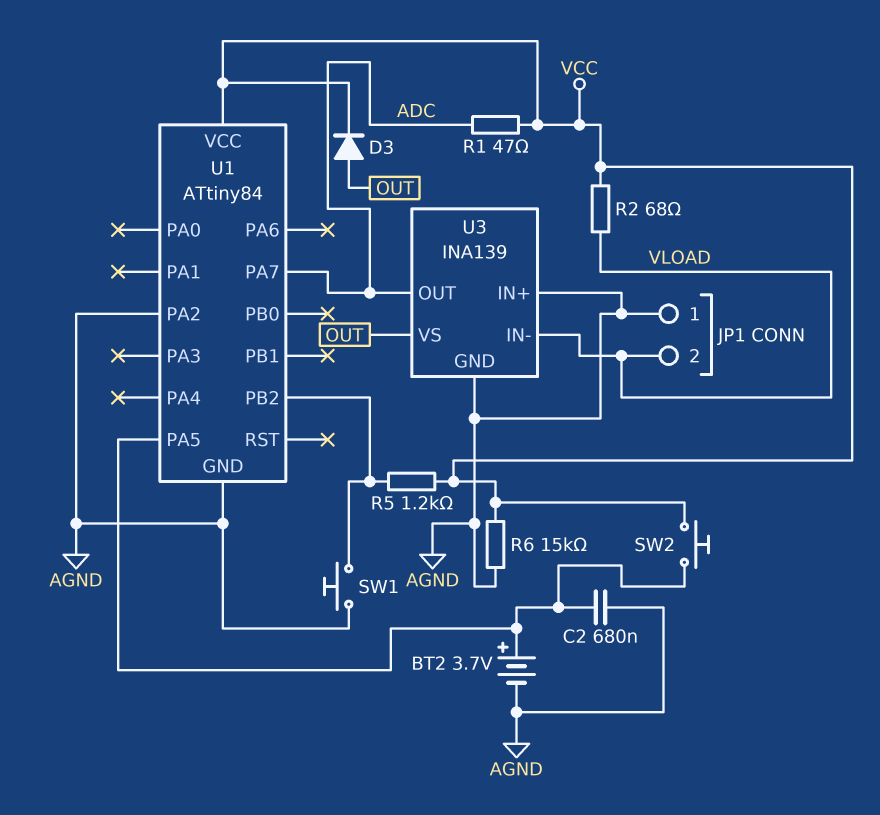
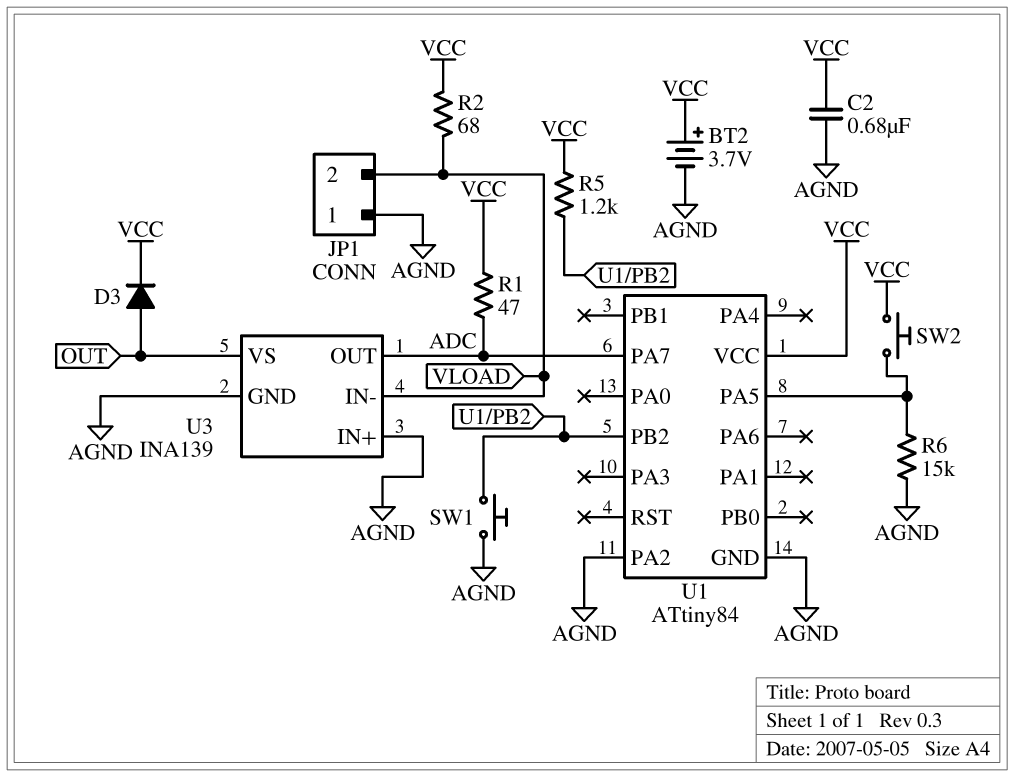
BT2: 3.7V (plus U1/PA5, minus AGND) -> 3.7V (plus VCC, minus AGND)
C2: 680nF (AGND, U1/PA5) -> 680nF (AGND, VCC)
R6: 15k (AGND, VCC) -> 15k (AGND, U1/PA5)

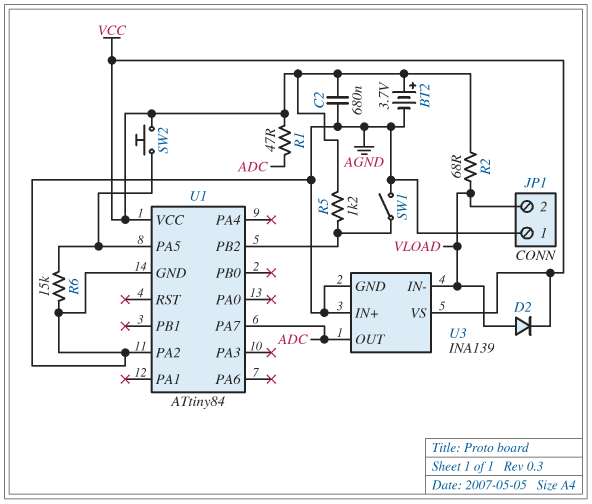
D2: none -> diode (A VLOAD, K VCC)
D3: diode (A OUT, K VCC) -> none
SW1: button (AGND, U1/PB2) -> switch (AGND, U1/PB2)
U3 pin VS: OUT -> VCC

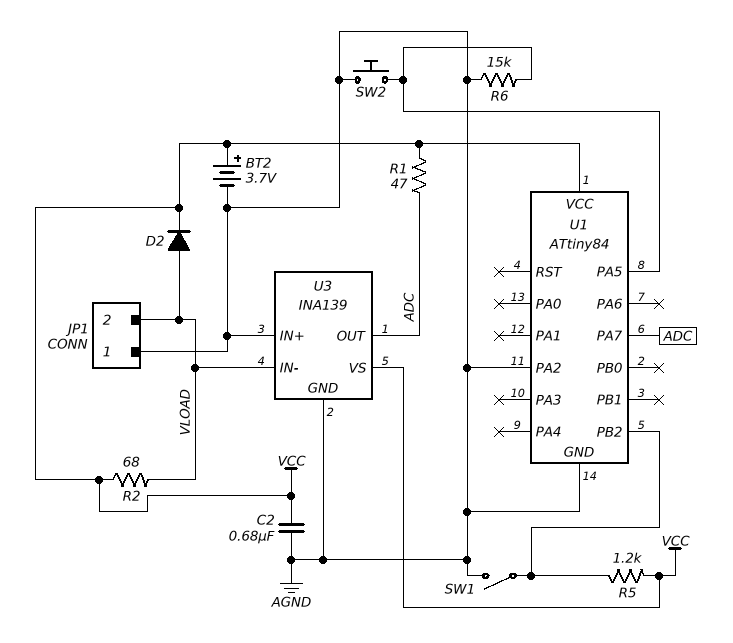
SW2: button (U1/PA5, VCC) -> button (AGND, U1/PA5)

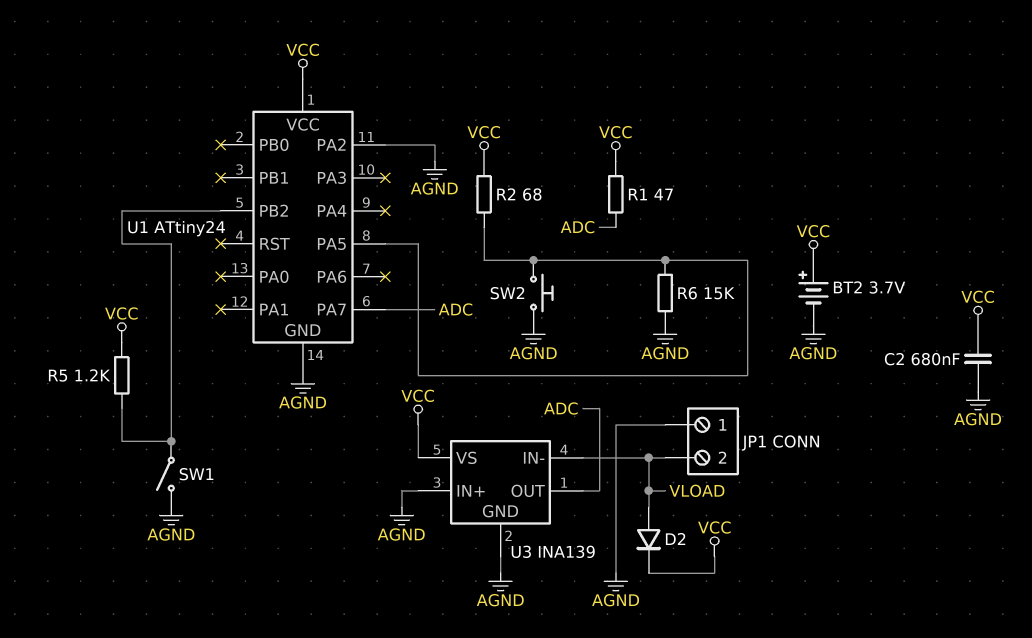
R2: 68 (VCC, VLOAD) -> 68 (U1/PA5, VCC)
U1: ATtiny84 -> ATtiny24

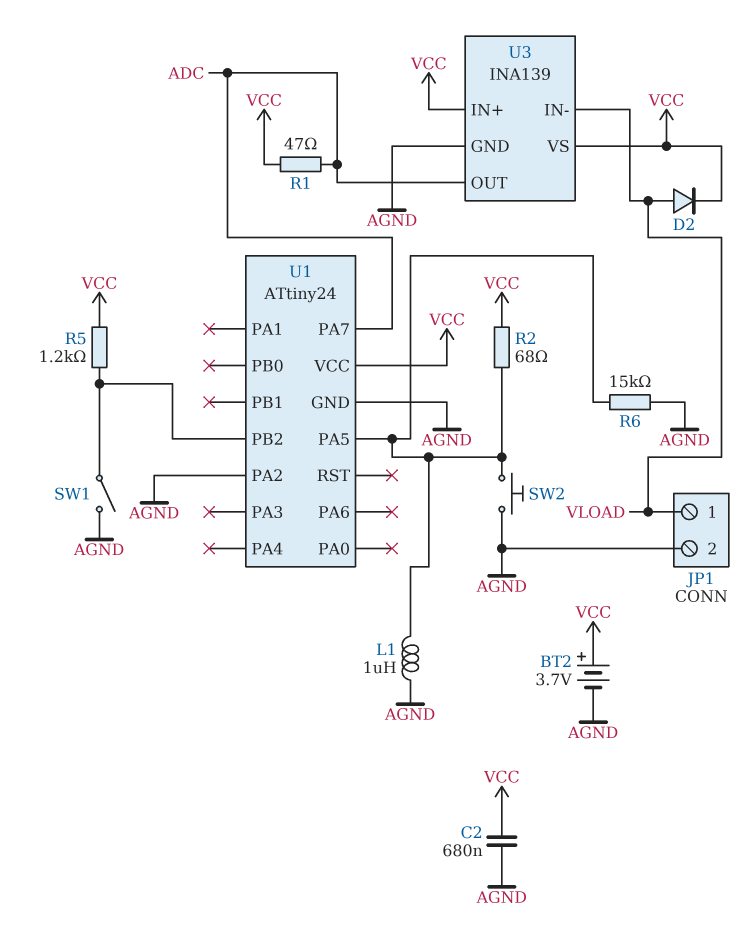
JP1 pin 1: AGND -> VLOAD
JP1 pin 2: VLOAD -> AGND
L1: none -> 1uH (AGND, U1/PA5)
U3 pin IN+: AGND -> VCC

